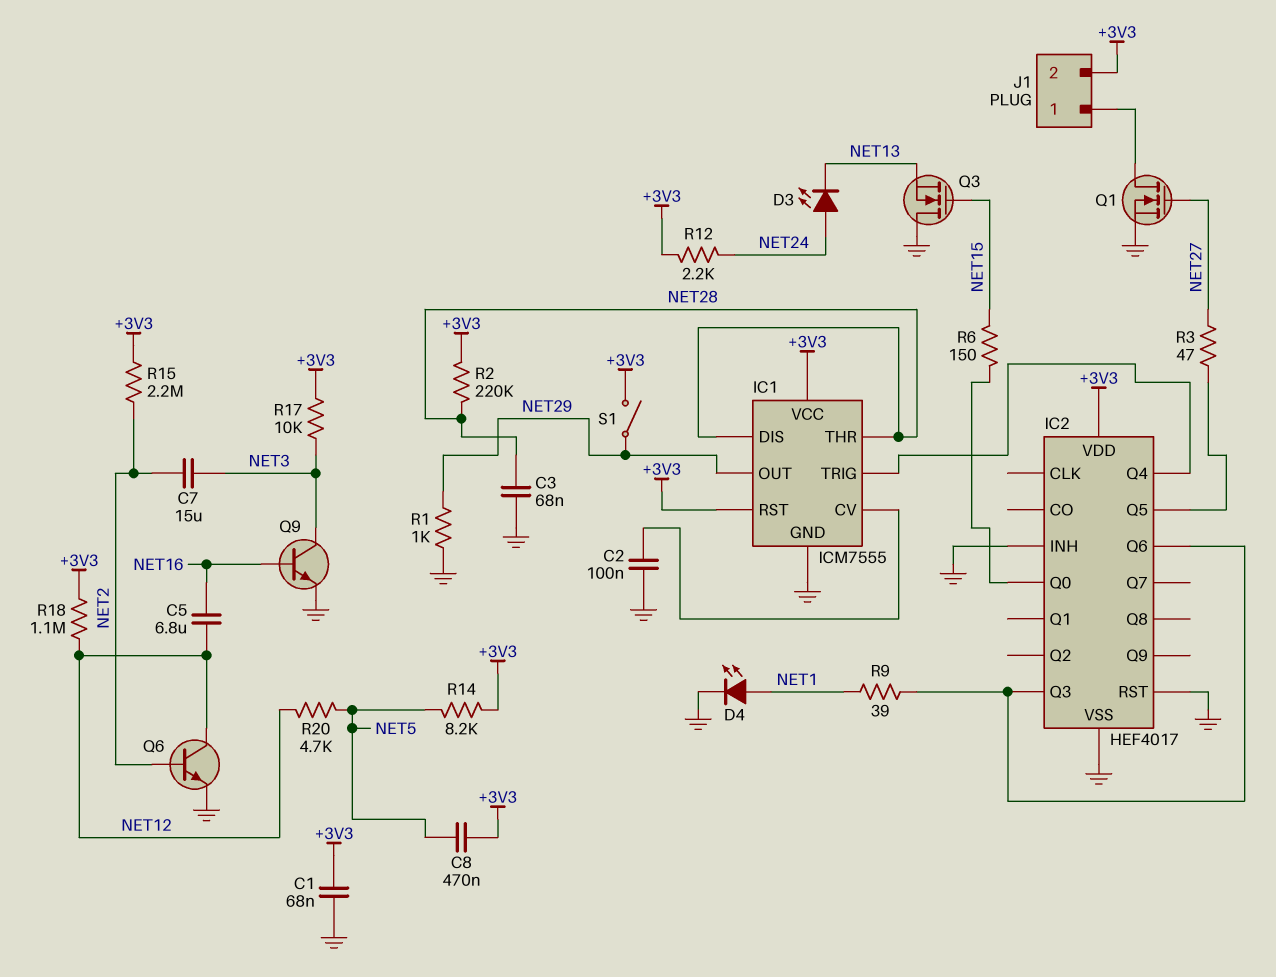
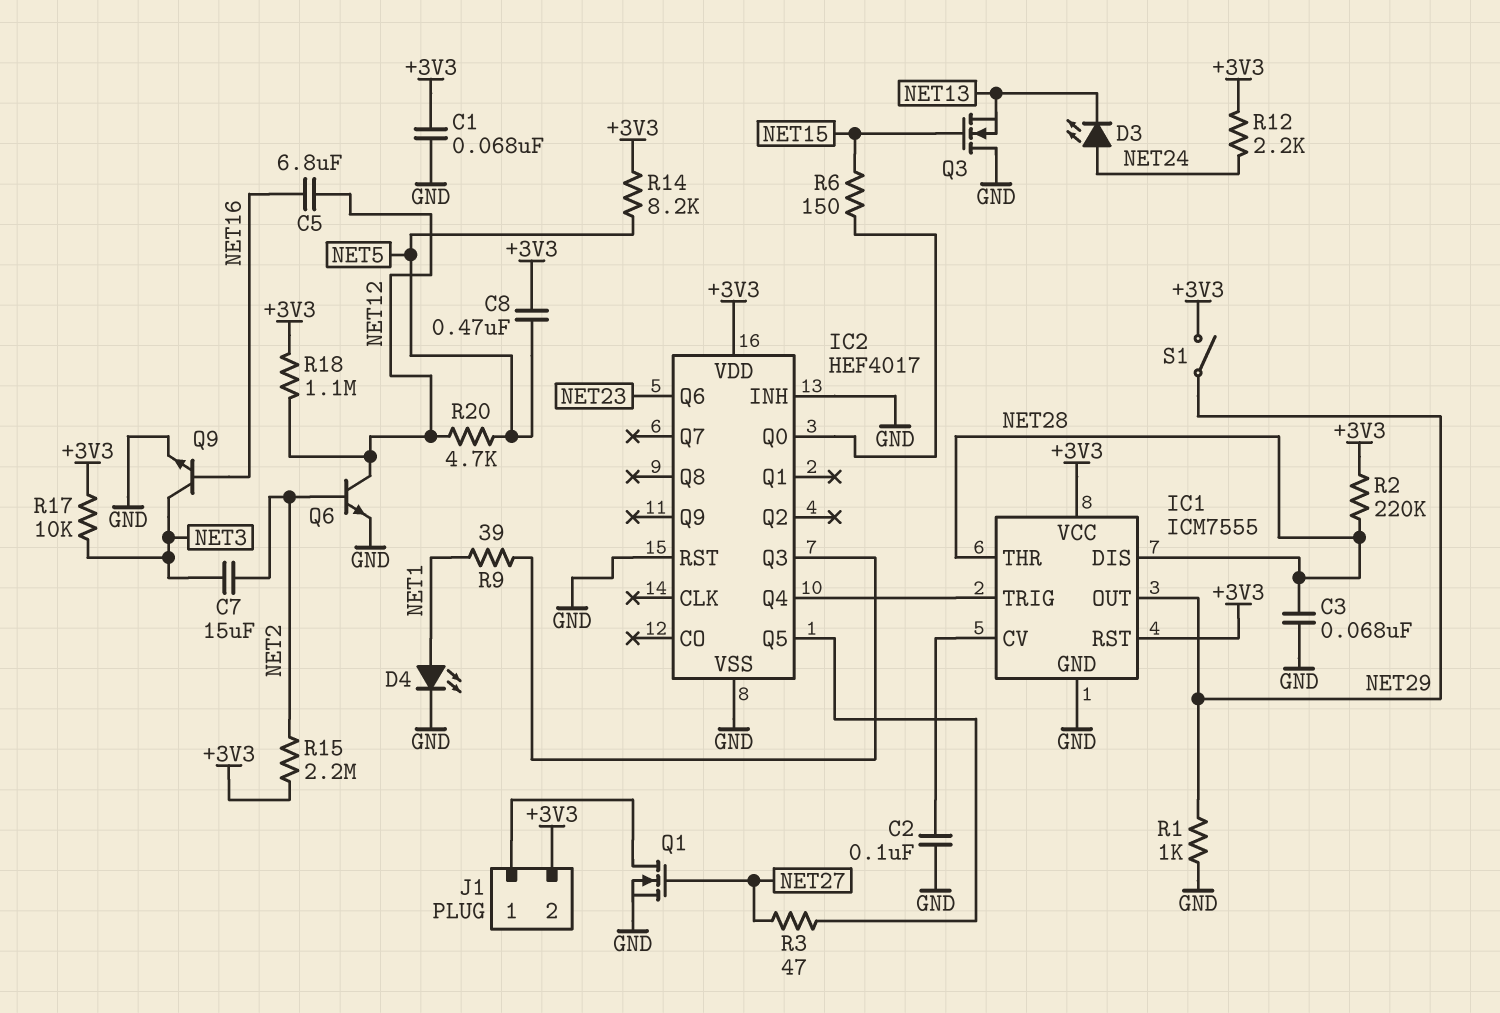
IC2 pin Q6: IC2/Q3 -> NET23

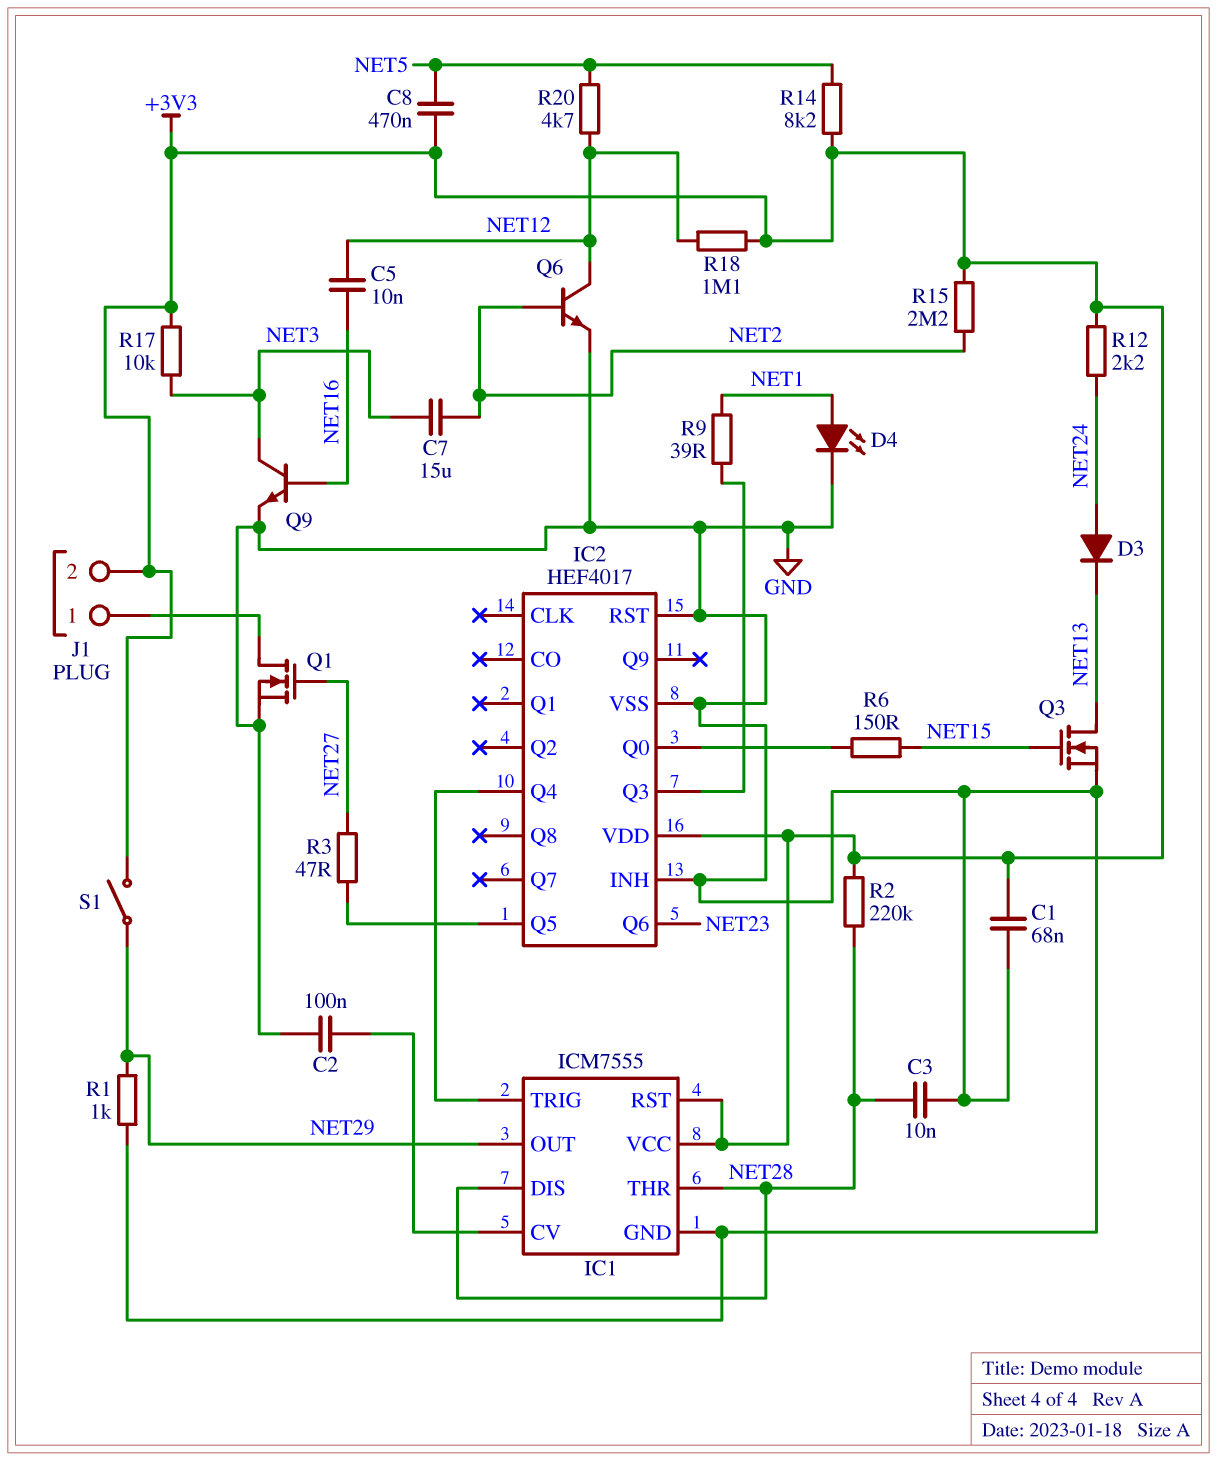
C3: 68nF (GND, NET28) -> 10nF (GND, NET28)
C5: 6.8uF (NET12, NET16) -> 10nF (NET12, NET16)
D3: LED (A NET24, K NET13) -> diode (A NET24, K NET13)
Q3: NMOS (G NET15, D GND, S NET13) -> NMOS (G NET15, D NET13, S GND)

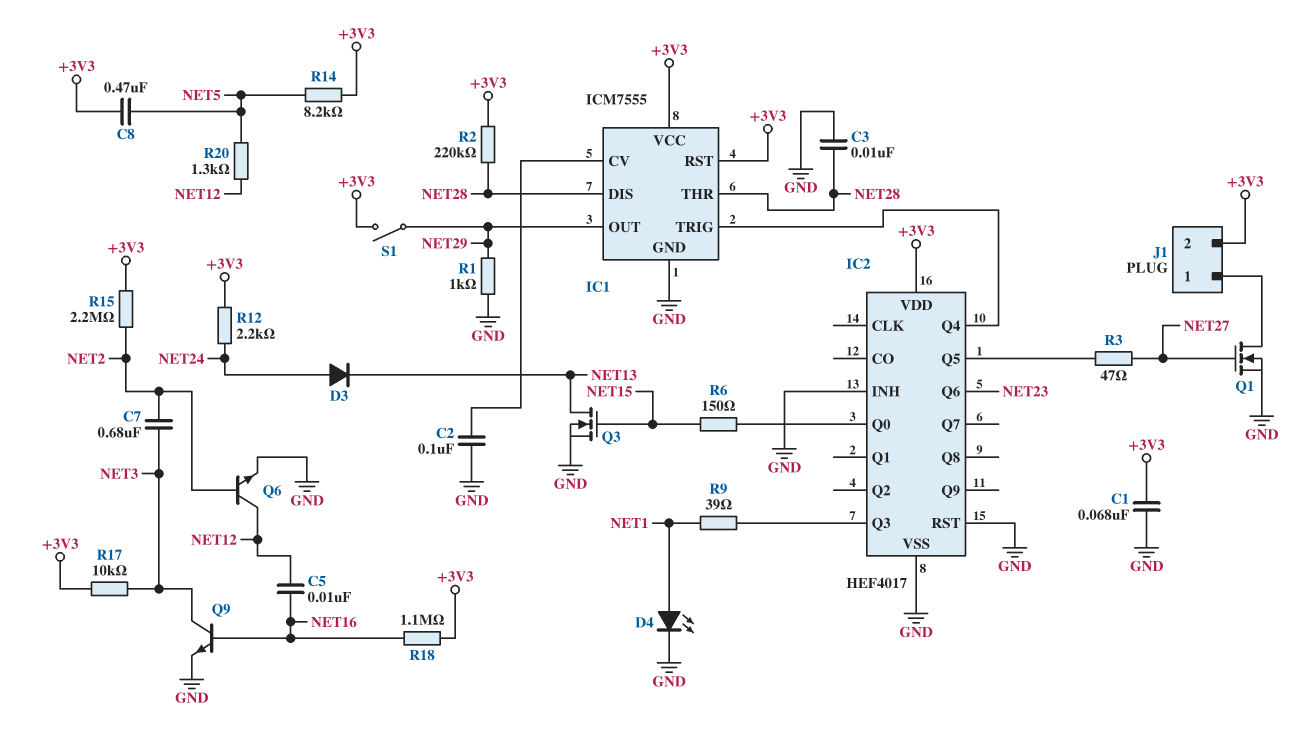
C7: 15uF (NET2, NET3) -> 680nF (NET2, NET3)
R18: 1.1M (+3V3, NET12) -> 1.1M (+3V3, NET16)
R20: 4.7k (NET5, NET12) -> 1.3k (NET5, NET12)

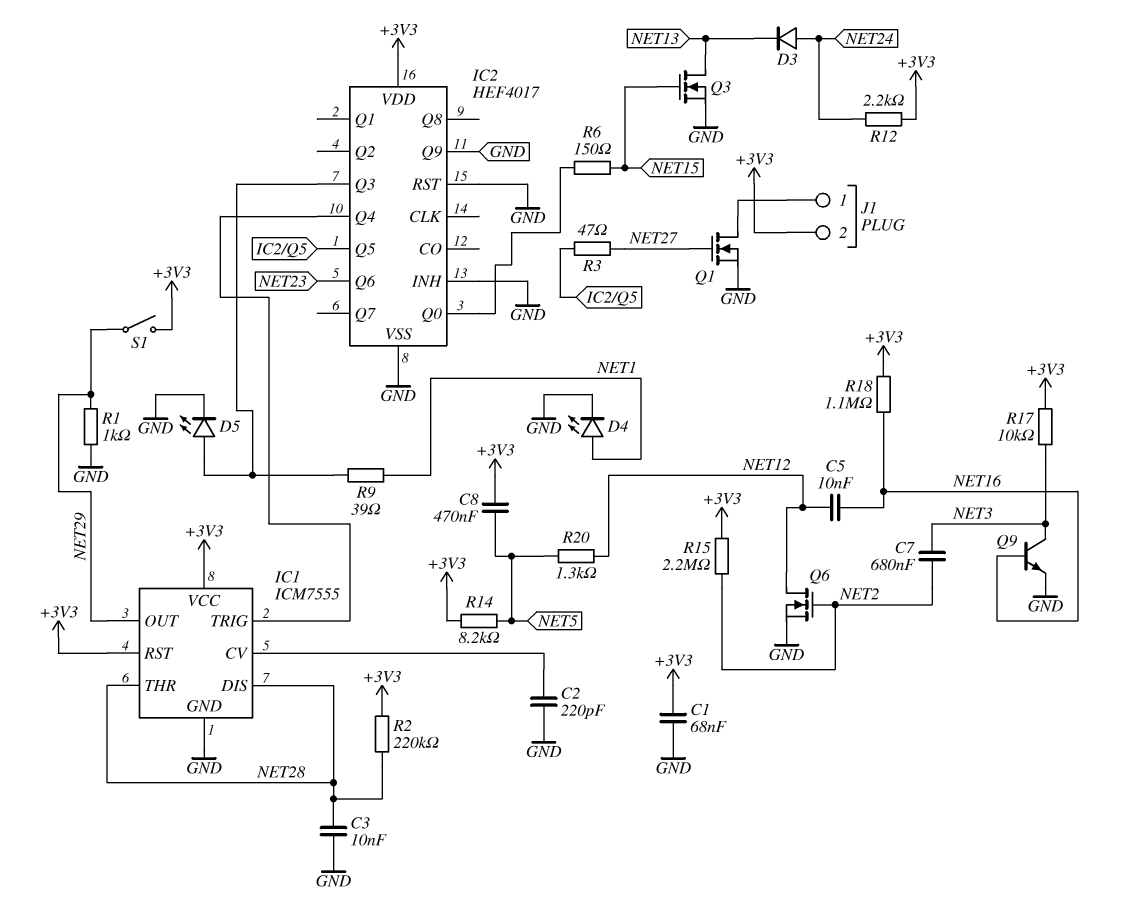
C2: 100nF (GND, IC1/CV) -> 220pF (GND, IC1/CV)
D5: none -> LED (A IC2/Q3, K GND)
IC2 pin Q9: none -> GND
Q6: NPN (B NET2, C NET12, E GND) -> NMOS (G NET2, D NET12, S GND)

